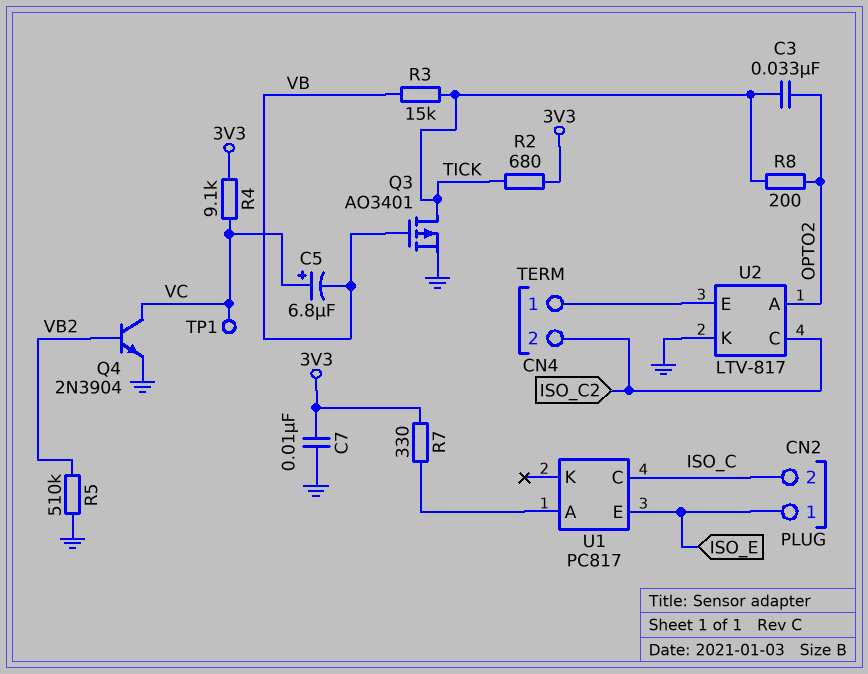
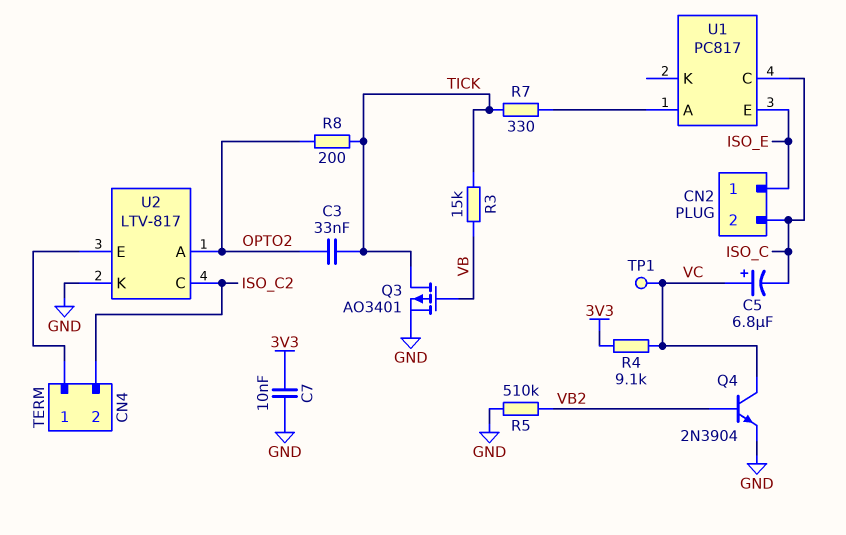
C5: 6.8uF (plus VC, minus VB) -> 6.8uF (plus VC, minus ISO_C)
R2: 680 (3V3, TICK) -> none
R7: 330 (3V3, U1/A) -> 330 (TICK, U1/A)

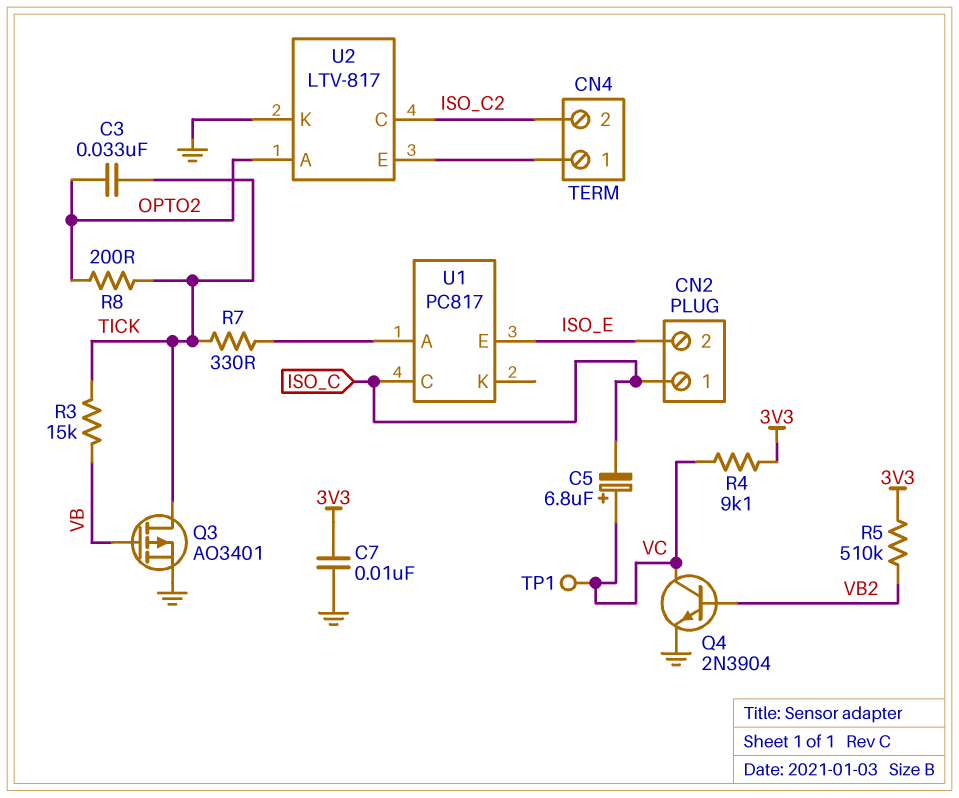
CN2 pin 1: ISO_E -> ISO_C
CN2 pin 2: ISO_C -> ISO_E
R5: 510k (GND, VB2) -> 510k (3V3, VB2)

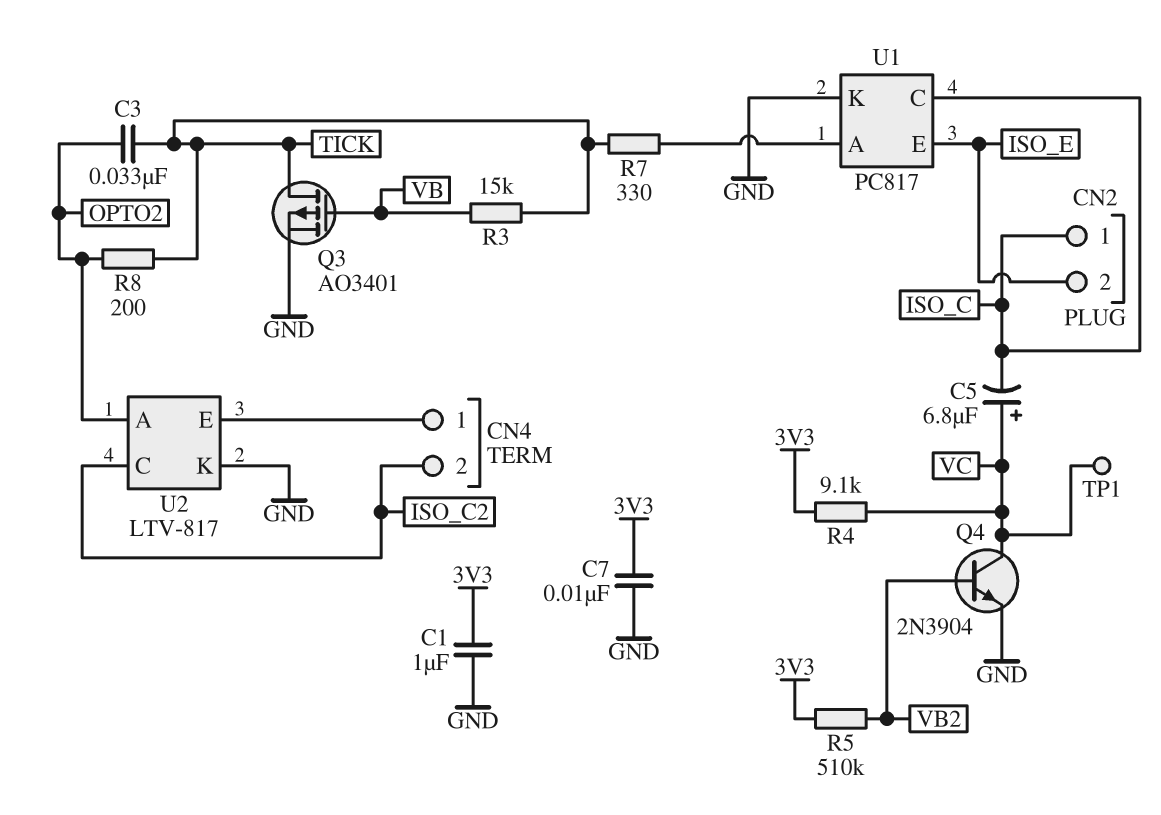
C1: none -> 1uF (3V3, GND)
U1 pin K: none -> GND

